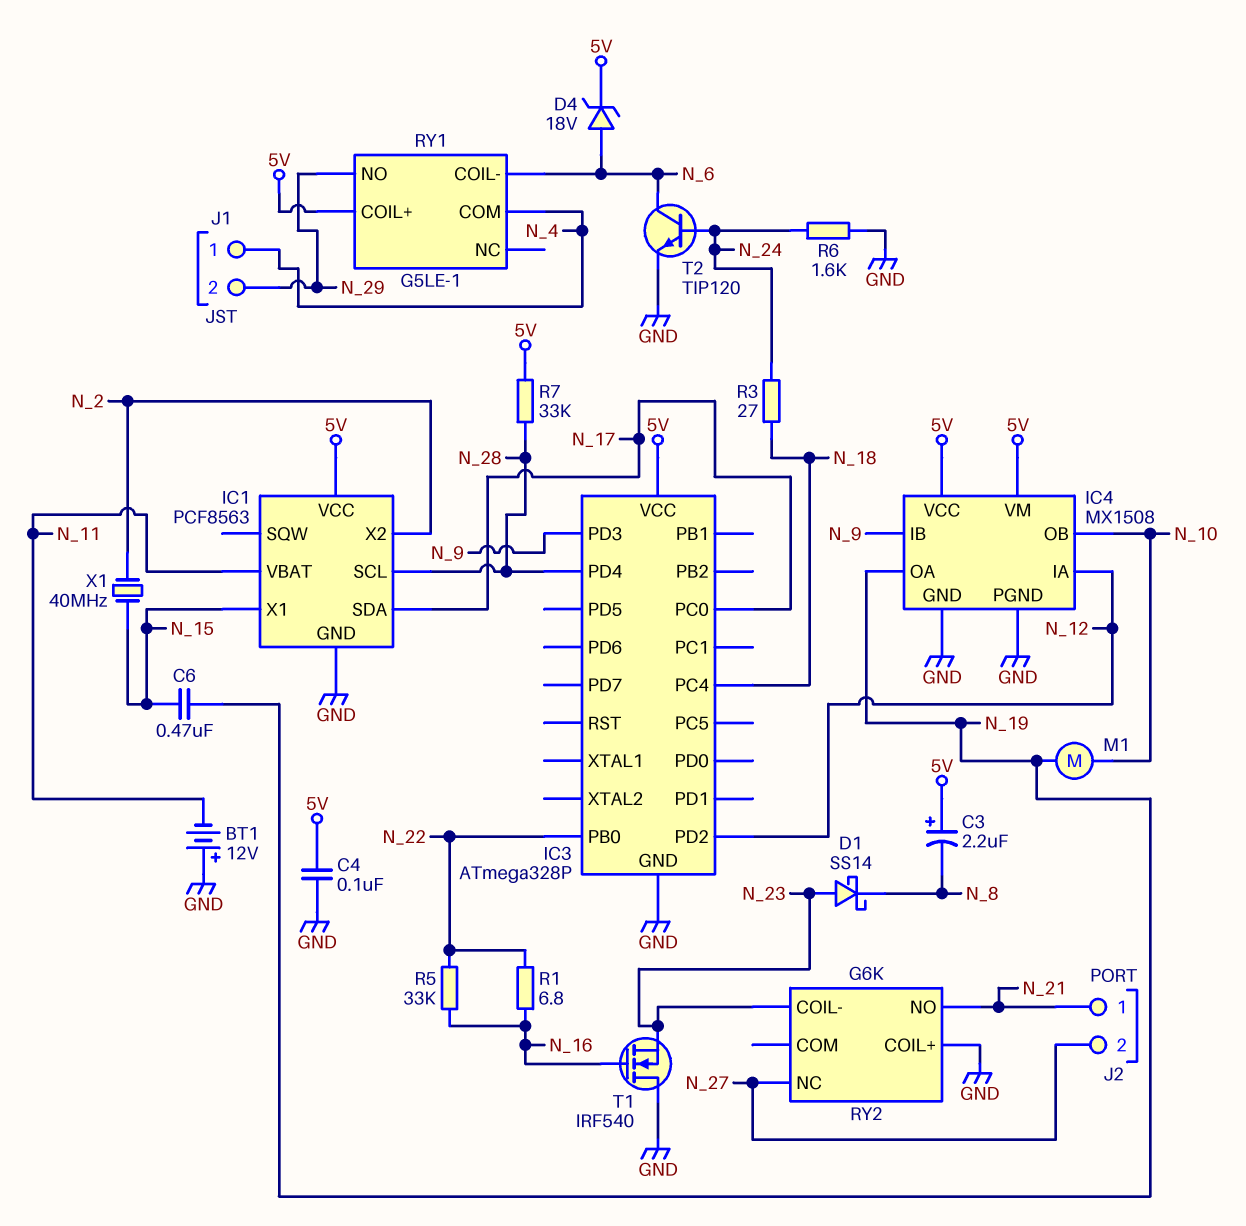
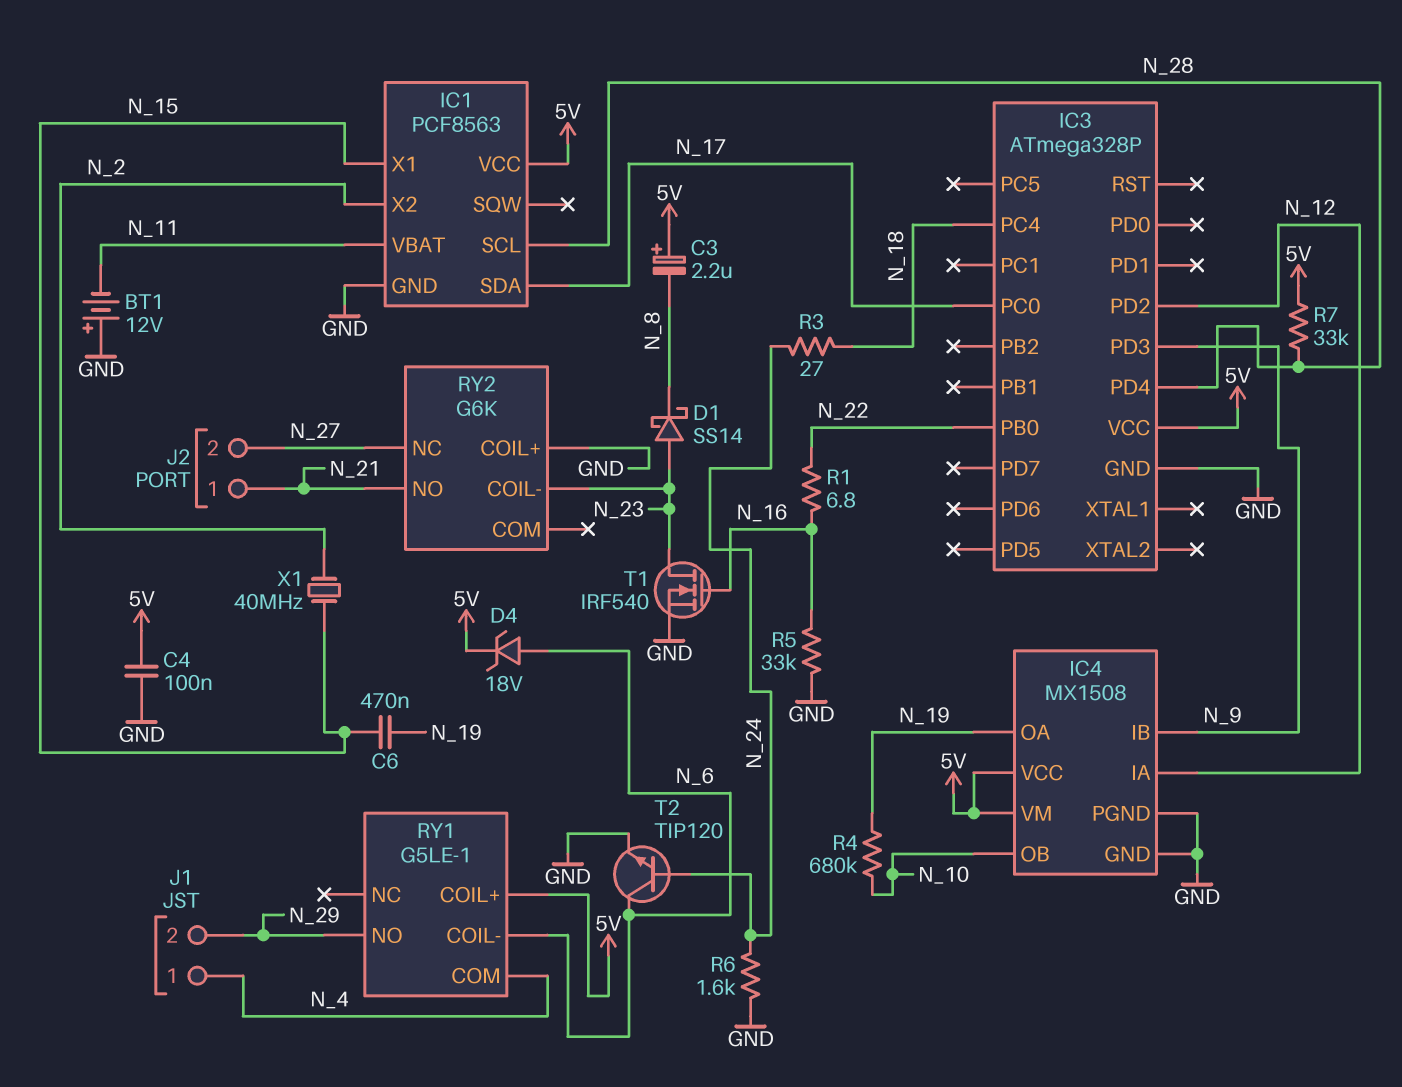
M1: motor (N_10, N_19) -> none
R4: none -> 680k (N_10, N_19)
R5: 33k (N_16, N_22) -> 33k (GND, N_16)
T1: NMOS IRF540 (G N_16, D GND, S N_23) -> NMOS IRF540 (G N_16, D N_23, S GND)

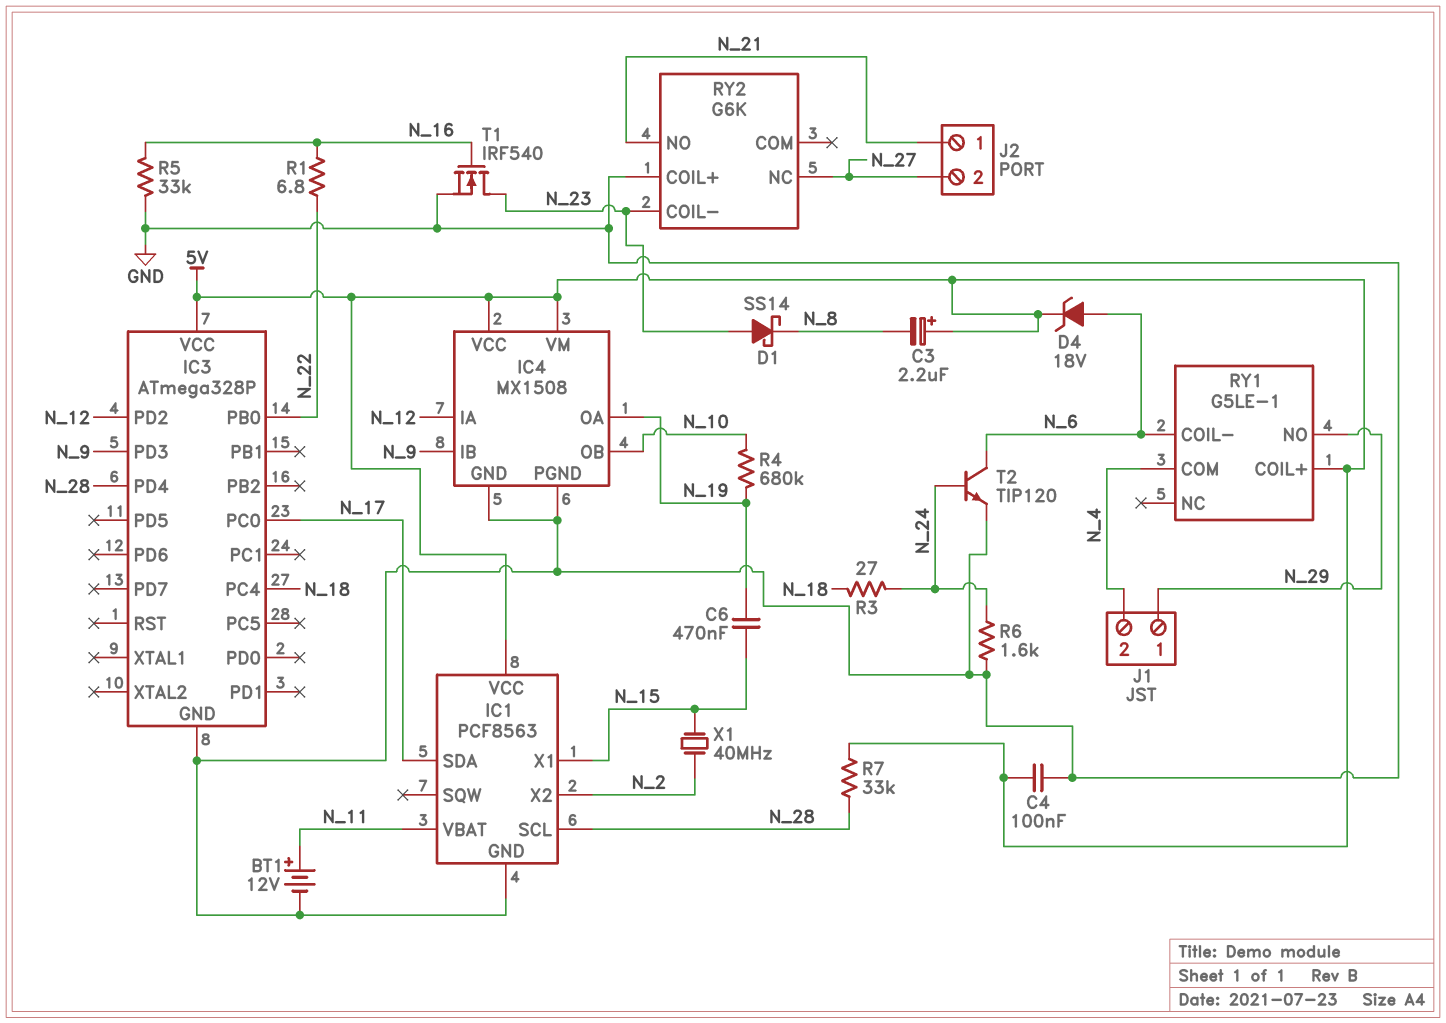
BT1: 12V (plus GND, minus N_11) -> 12V (plus N_11, minus GND)
J1 pin 1: N_4 -> N_29
J1 pin 2: N_29 -> N_4

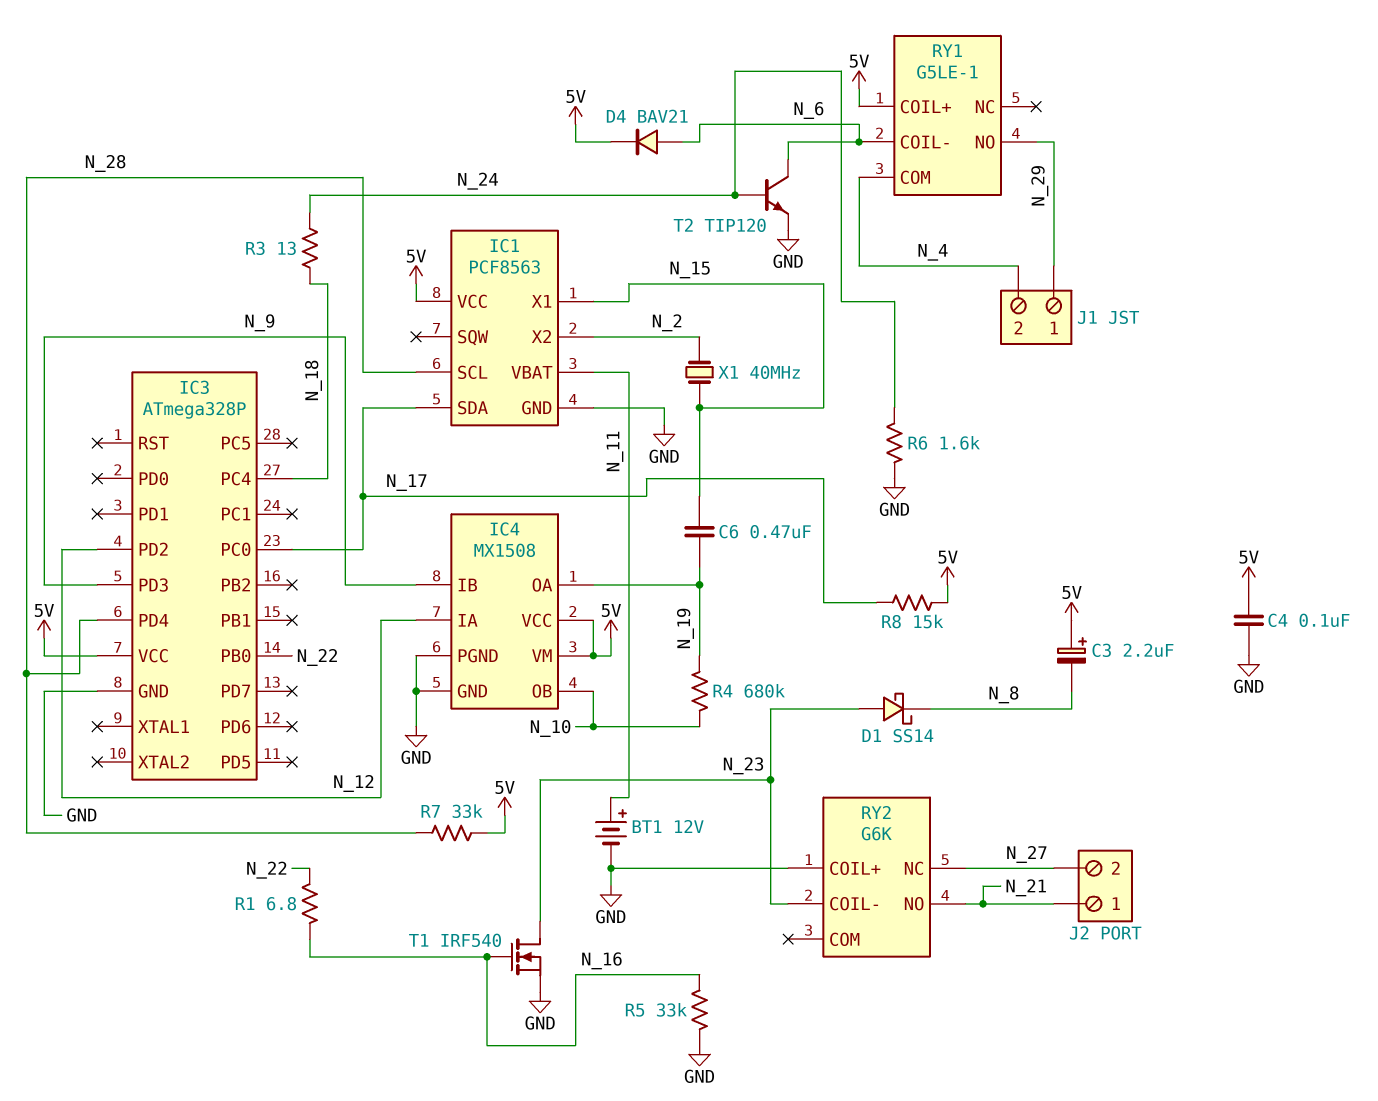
D4: zener 18V (A N_6, K 5V) -> diode BAV21 (A N_6, K 5V)
R3: 27 (N_18, N_24) -> 13 (N_18, N_24)
R8: none -> 15k (5V, N_17)

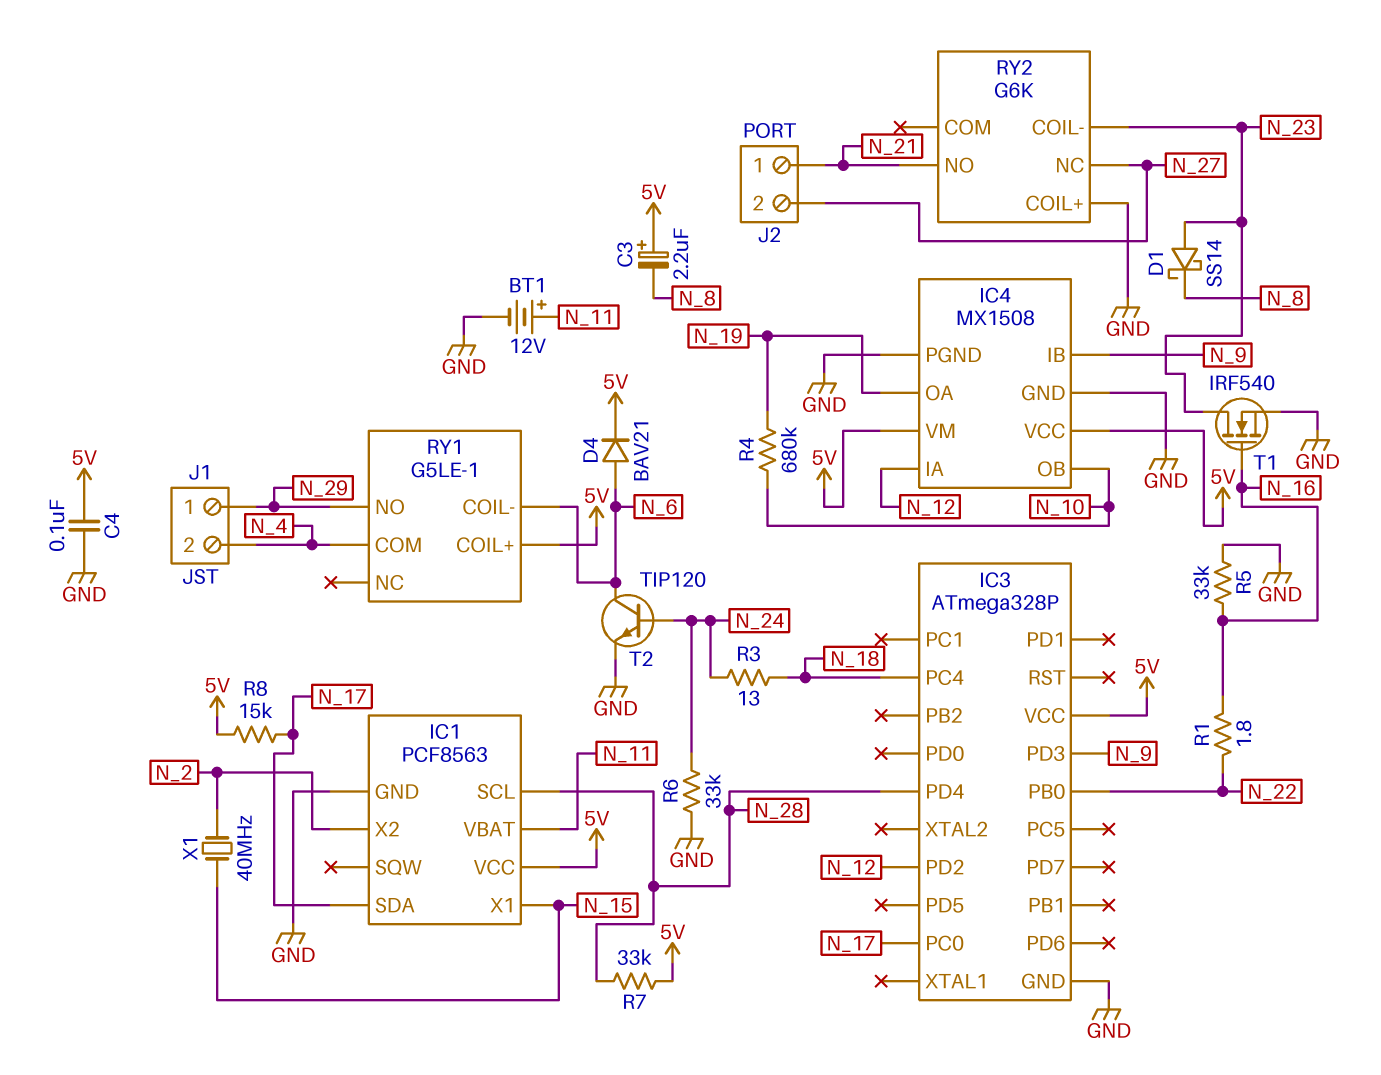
C6: 470nF (N_15, N_19) -> none
R1: 6.8 (N_16, N_22) -> 1.8 (N_16, N_22)
R6: 1.6k (GND, N_24) -> 33k (GND, N_24)

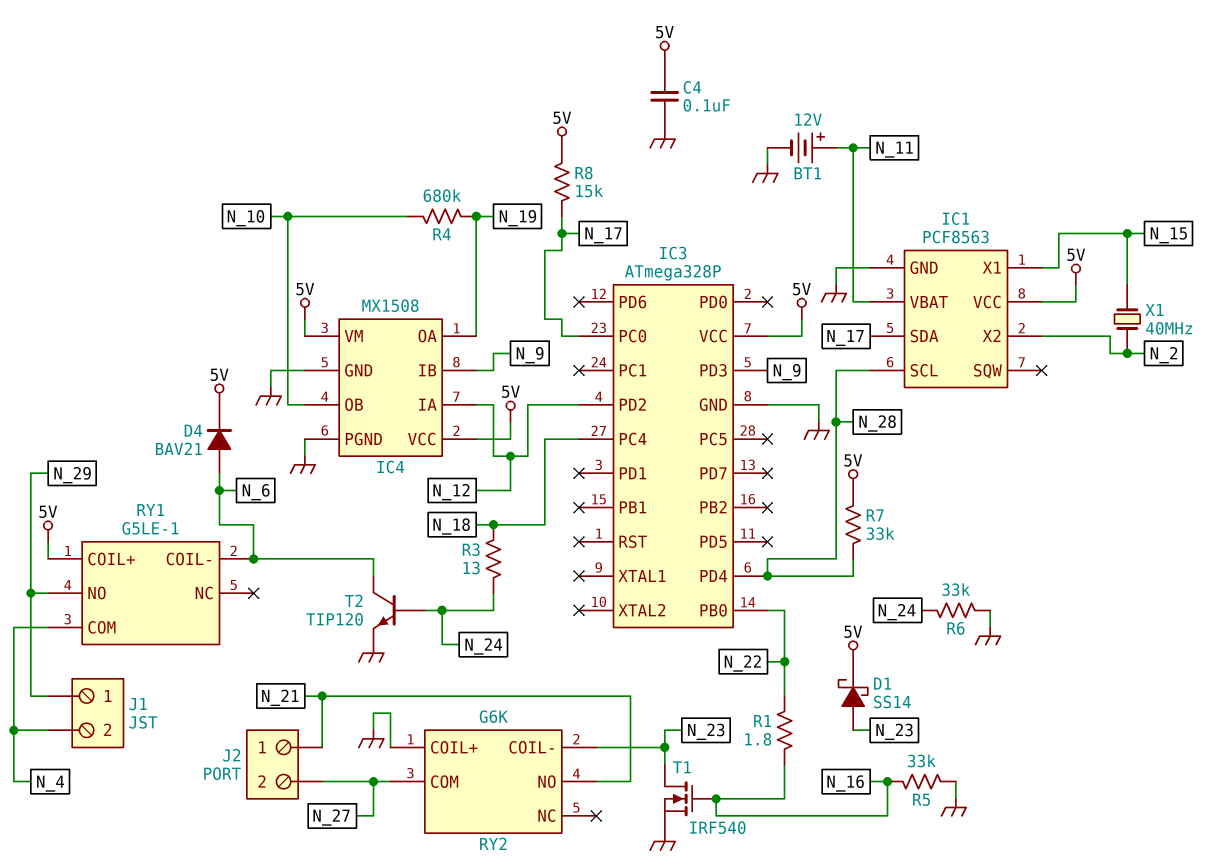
C3: 2.2uF (plus 5V, minus N_8) -> none
D1: schottky SS14 (A N_23, K N_8) -> schottky SS14 (A N_23, K 5V)
RY2 pin COM: none -> N_27
RY2 pin NC: N_27 -> none

